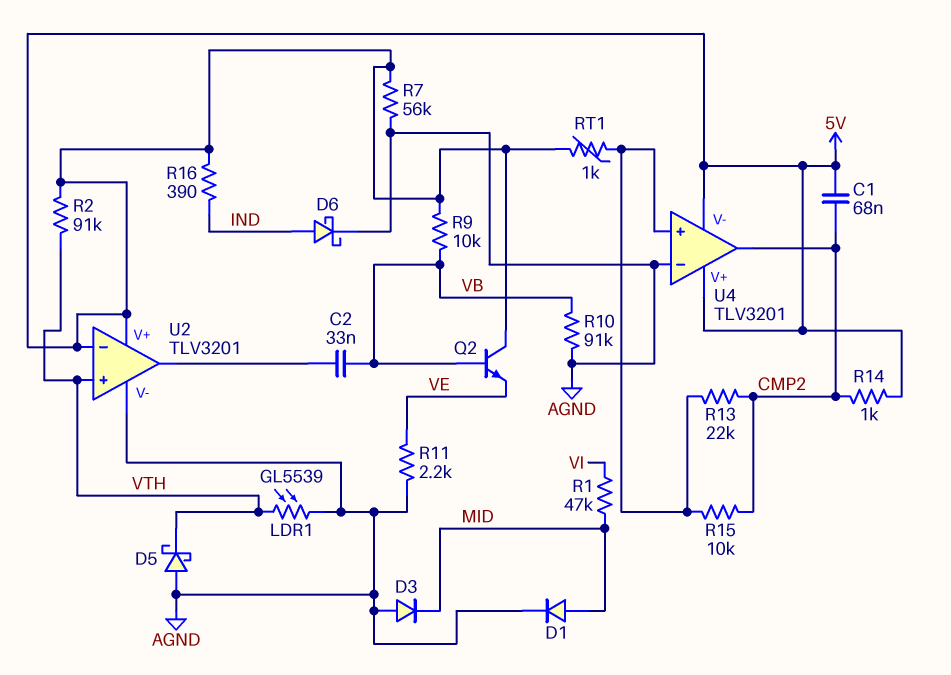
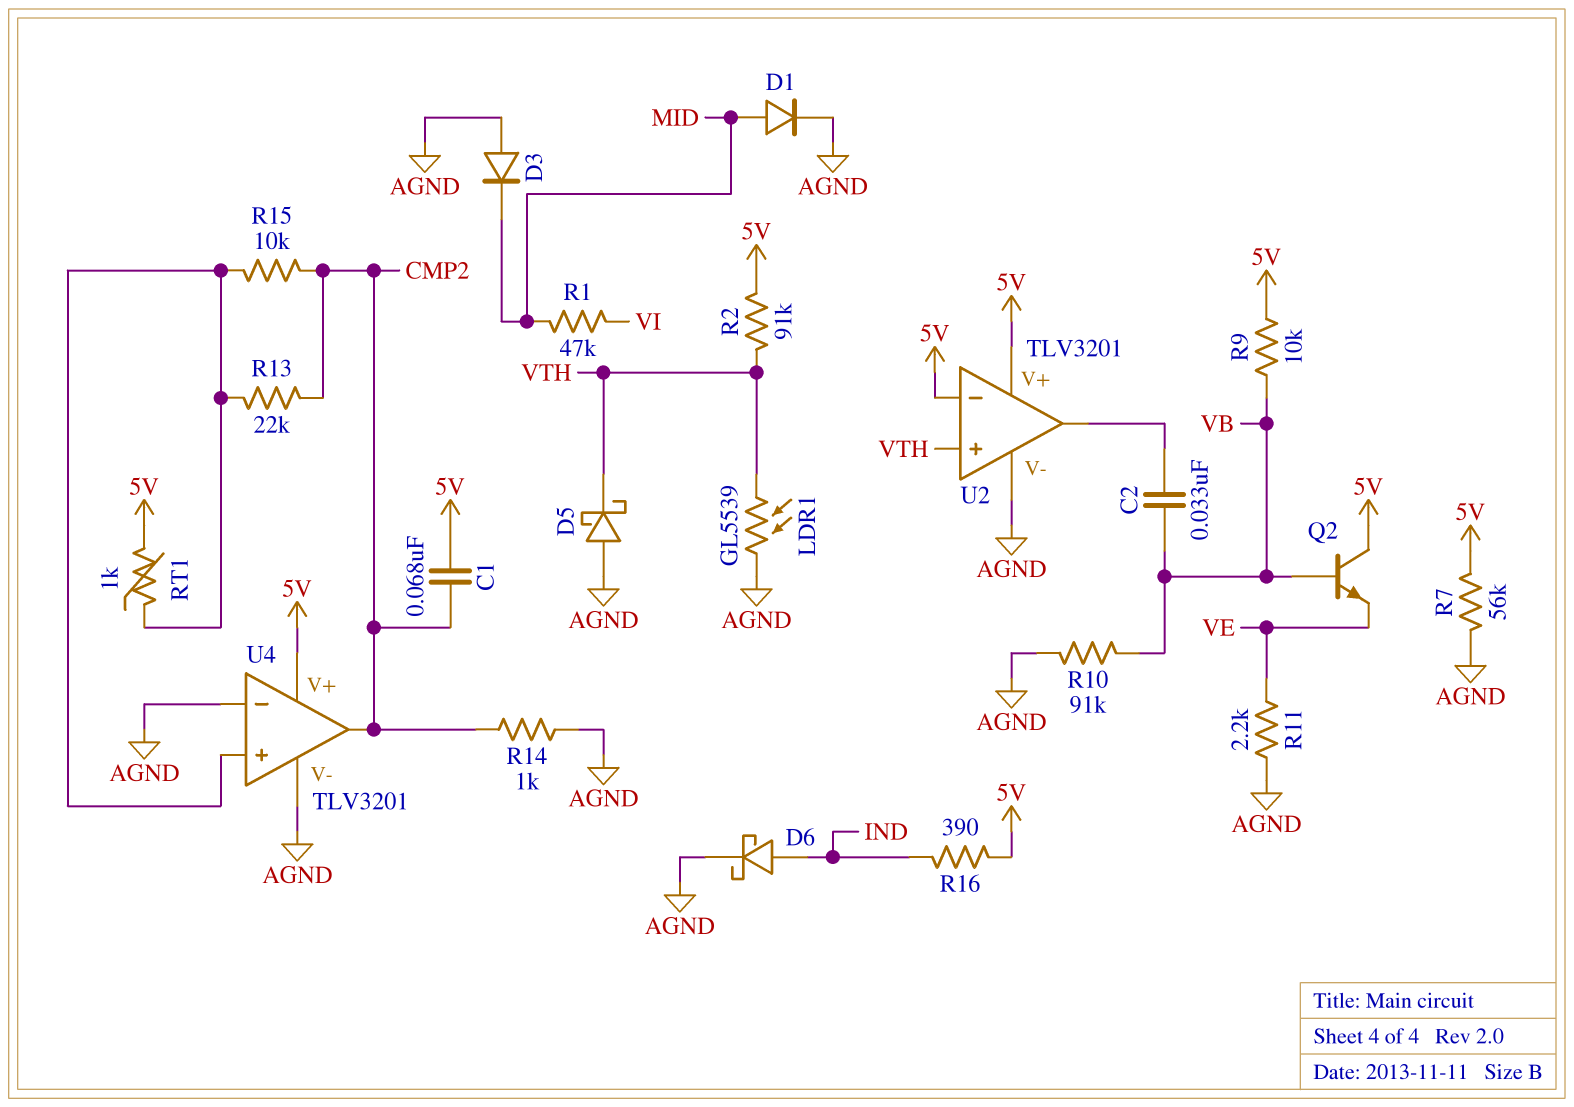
R14: 1k (5V, CMP2) -> 1k (AGND, CMP2)
U4 pin V-: 5V -> AGND

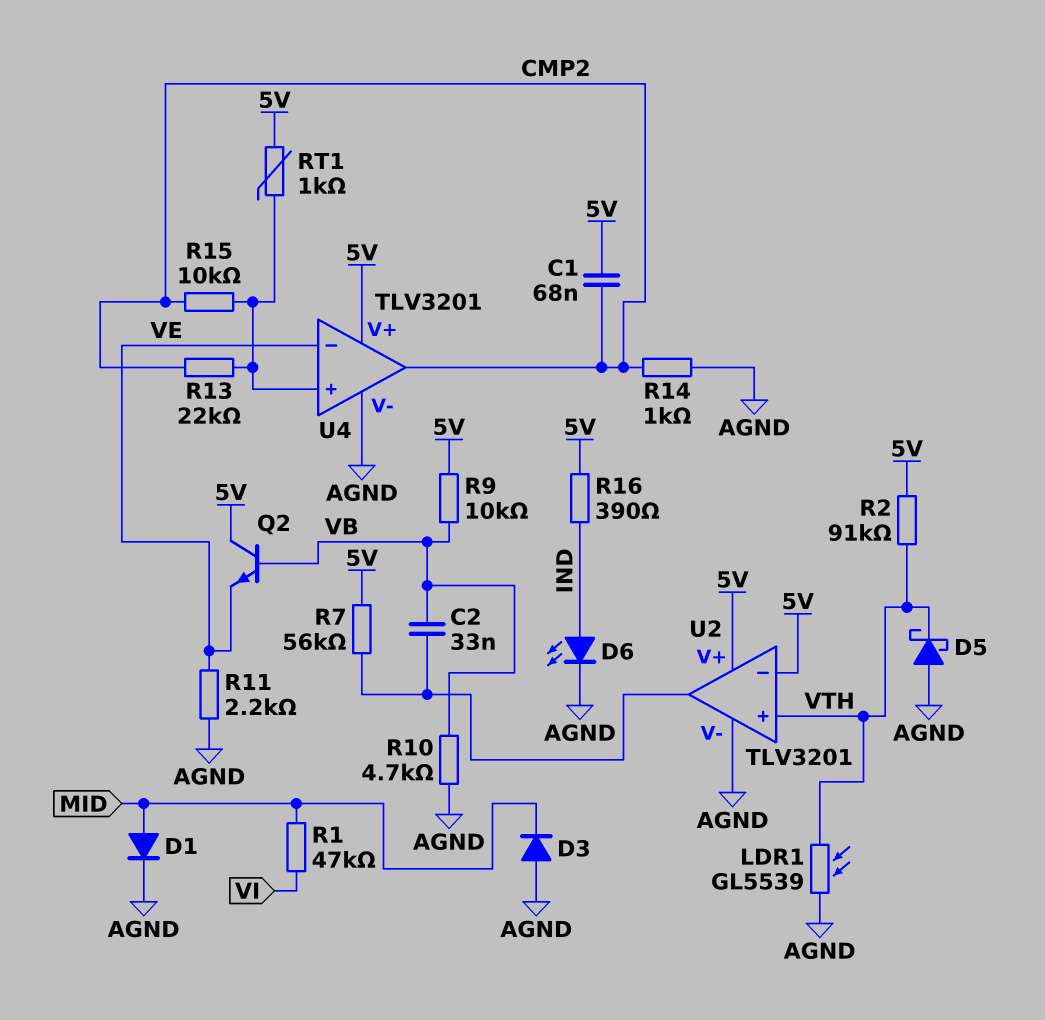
D6: schottky (A IND, K AGND) -> LED (A IND, K AGND)
R7: 56k (5V, AGND) -> 56k (5V, U2/out)
R10: 91k (AGND, VB) -> 4.7k (AGND, VB)
U4 pin in-: AGND -> VE

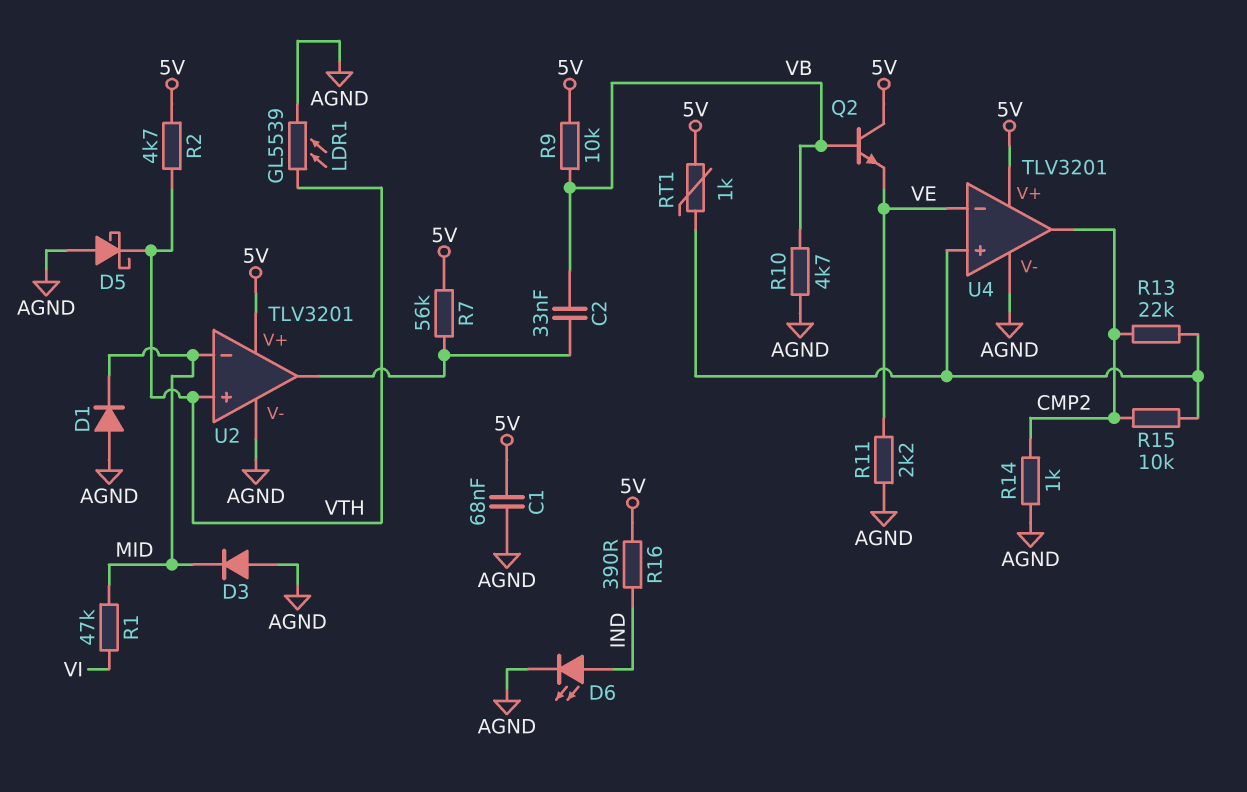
C1: 68nF (5V, CMP2) -> 68nF (5V, AGND)
D1: diode (A MID, K AGND) -> diode (A AGND, K MID)
R2: 91k (5V, VTH) -> 4.7k (5V, VTH)
U2 pin in-: 5V -> MID

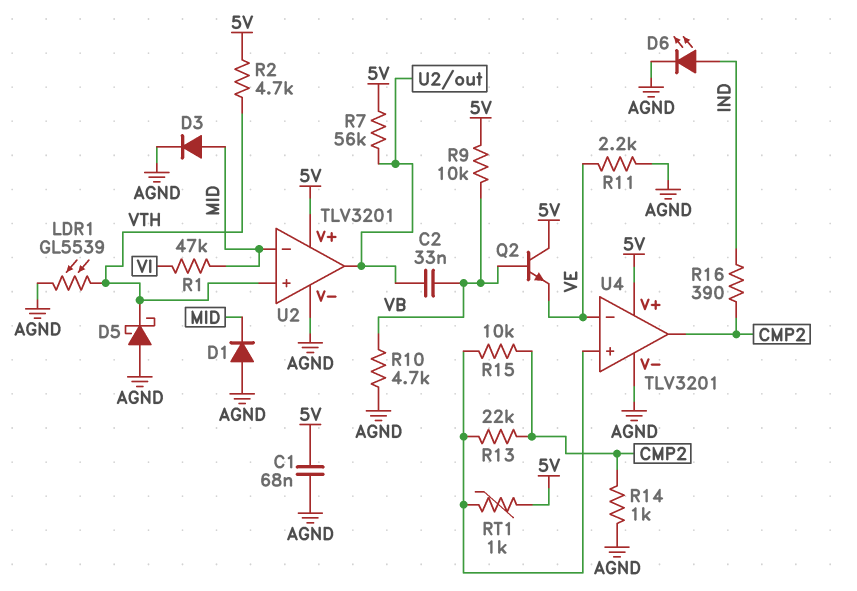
D3: diode (A AGND, K MID) -> diode (A MID, K AGND)
R16: 390 (5V, IND) -> 390 (CMP2, IND)

